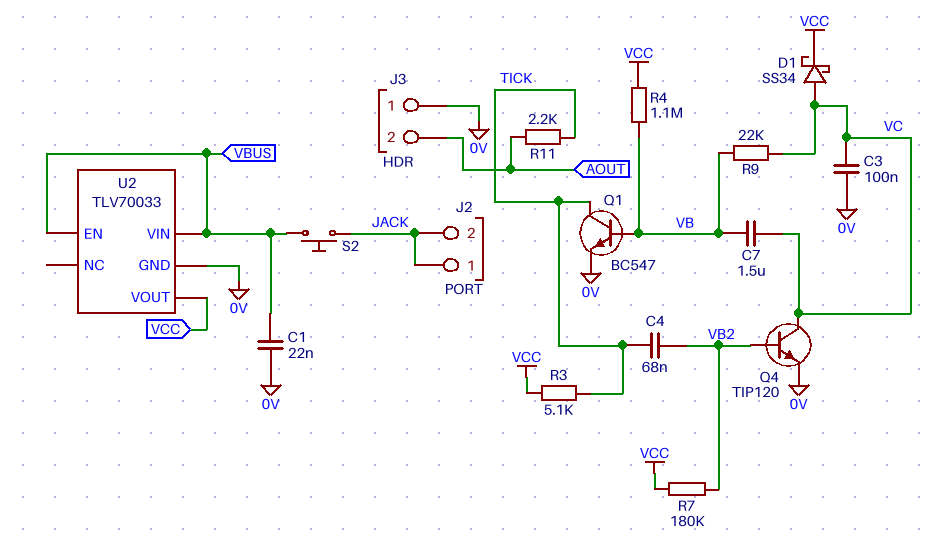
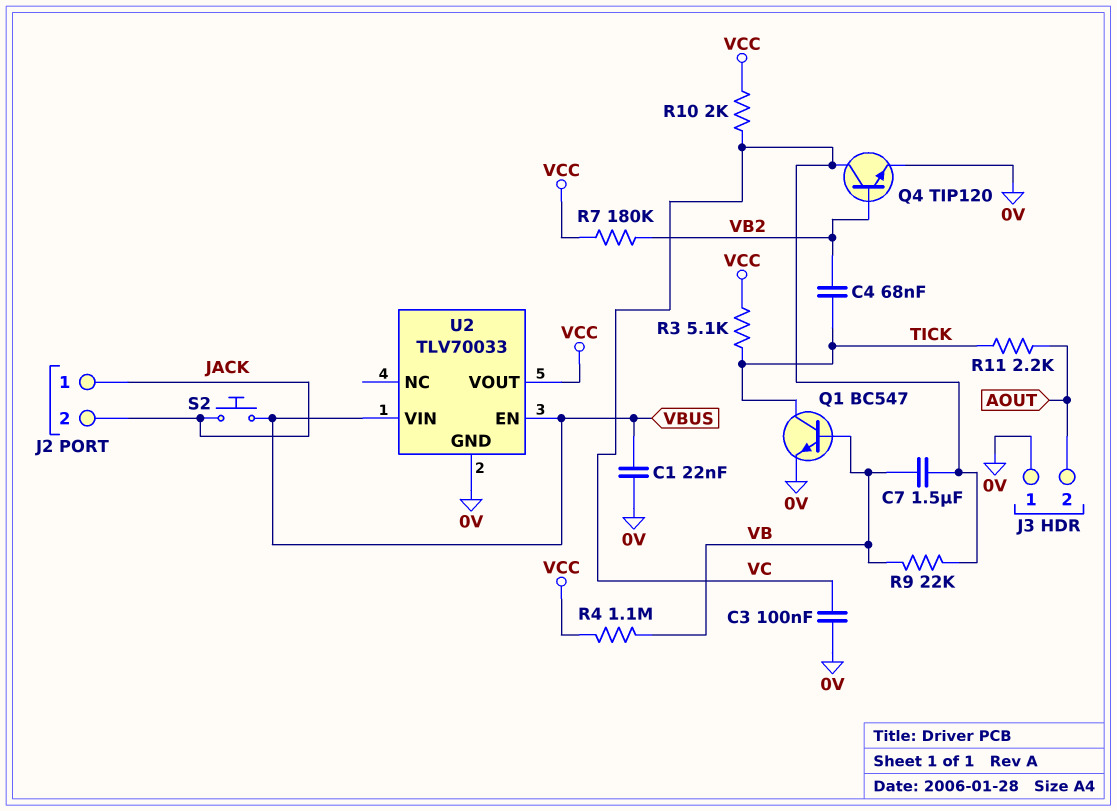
D1: schottky SS34 (A VC, K VCC) -> none
R10: none -> 2k (VC, VCC)

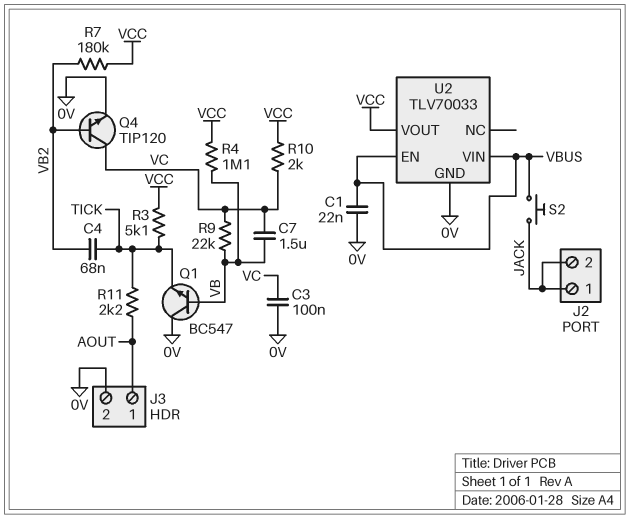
J3 pin 1: 0V -> AOUT
J3 pin 2: AOUT -> 0V
Q1: NPN BC547 (B VB, C TICK, E 0V) -> NPN BC547 (B VB, C 0V, E TICK)

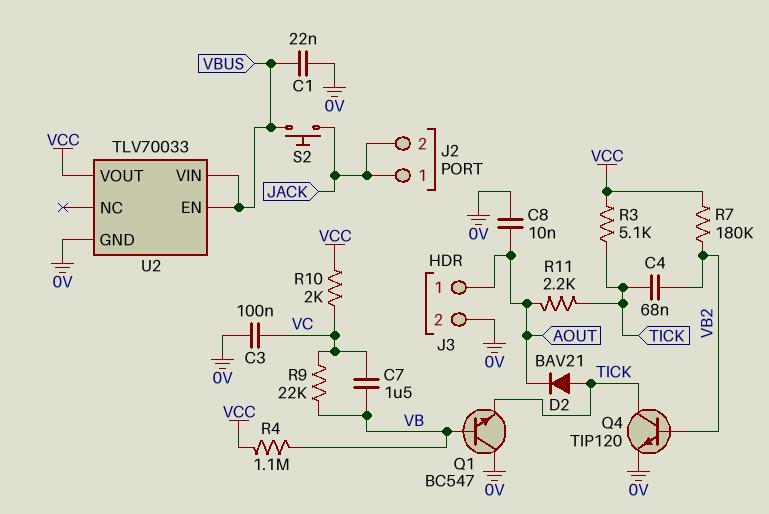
C8: none -> 10nF (0V, AOUT)
D2: none -> diode BAV21 (A TICK, K AOUT)
Q4: NPN TIP120 (B VB2, C VC, E 0V) -> NPN TIP120 (B VB2, C TICK, E 0V)

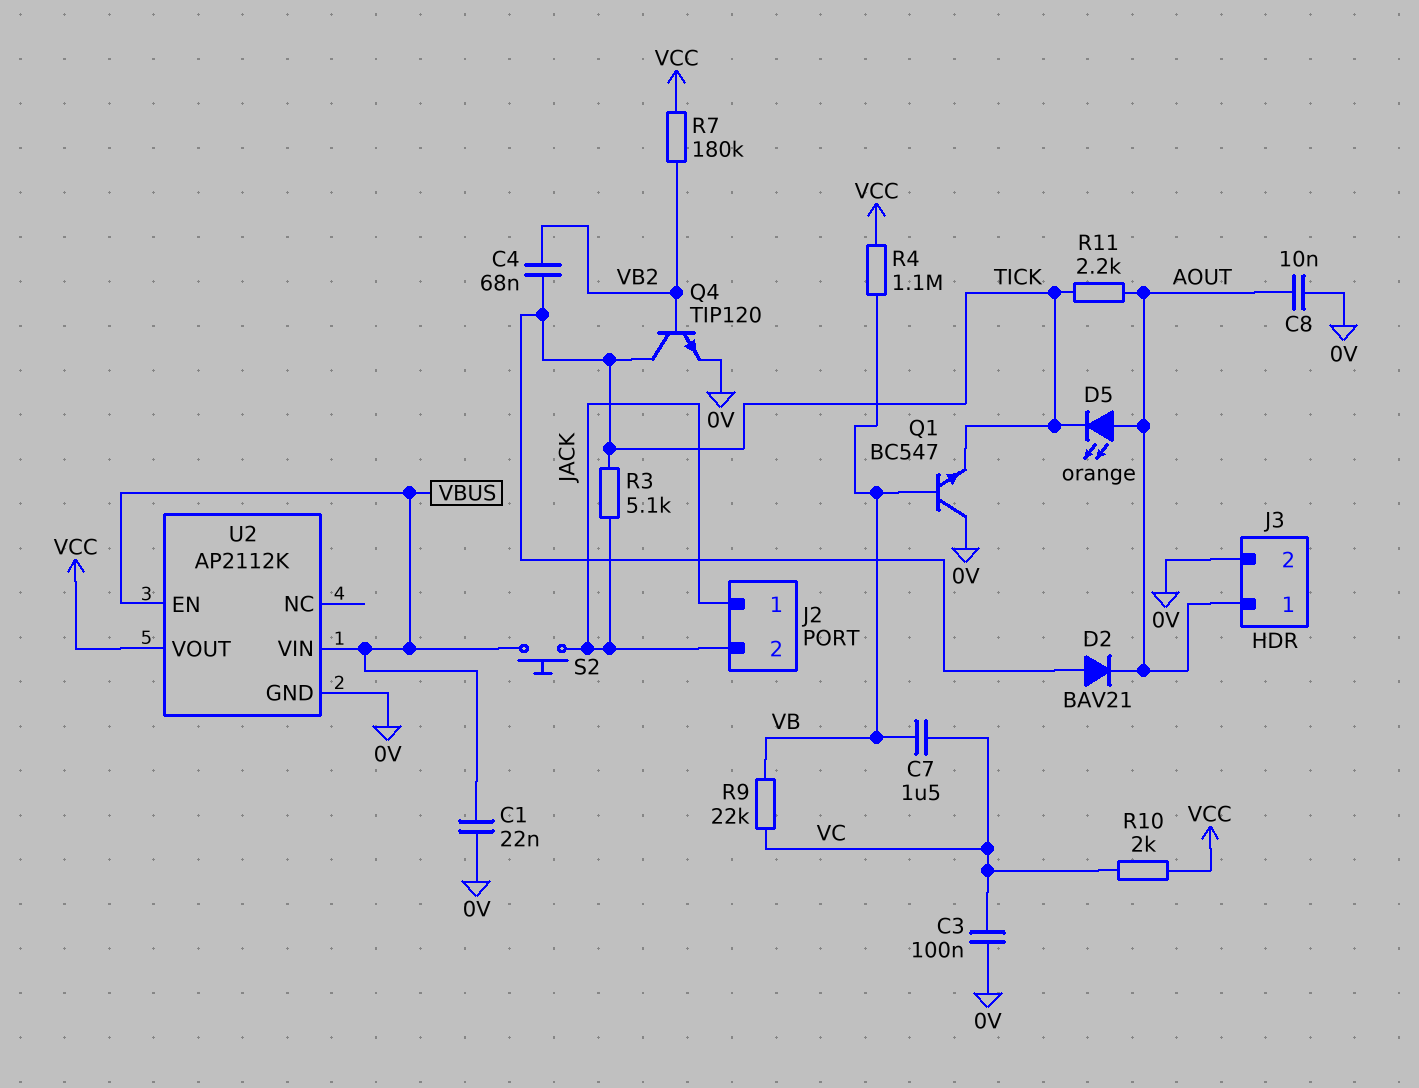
D5: none -> LED orange (A AOUT, K TICK)
R3: 5.1k (TICK, VCC) -> 5.1k (JACK, TICK)
U2: TLV70033 -> AP2112K

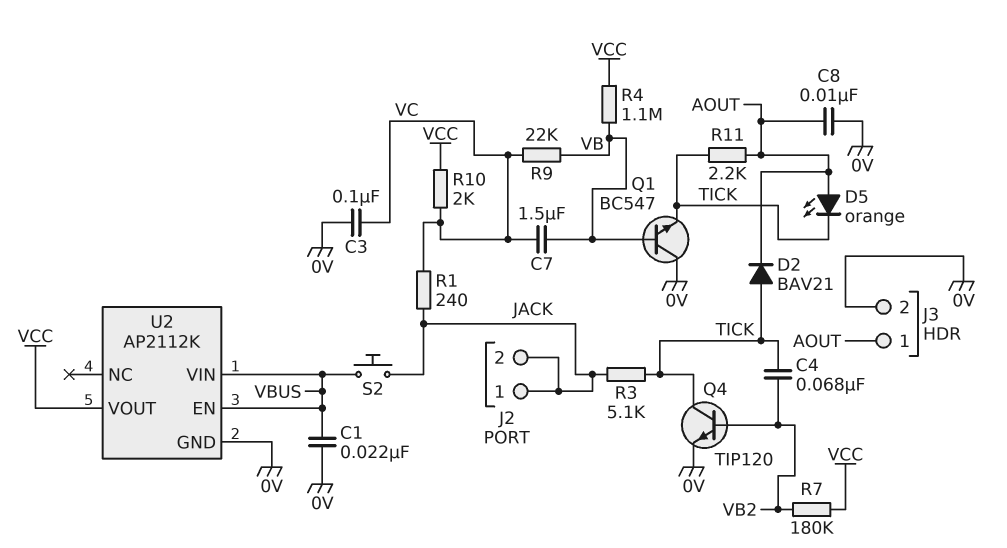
R1: none -> 240 (JACK, VC)

